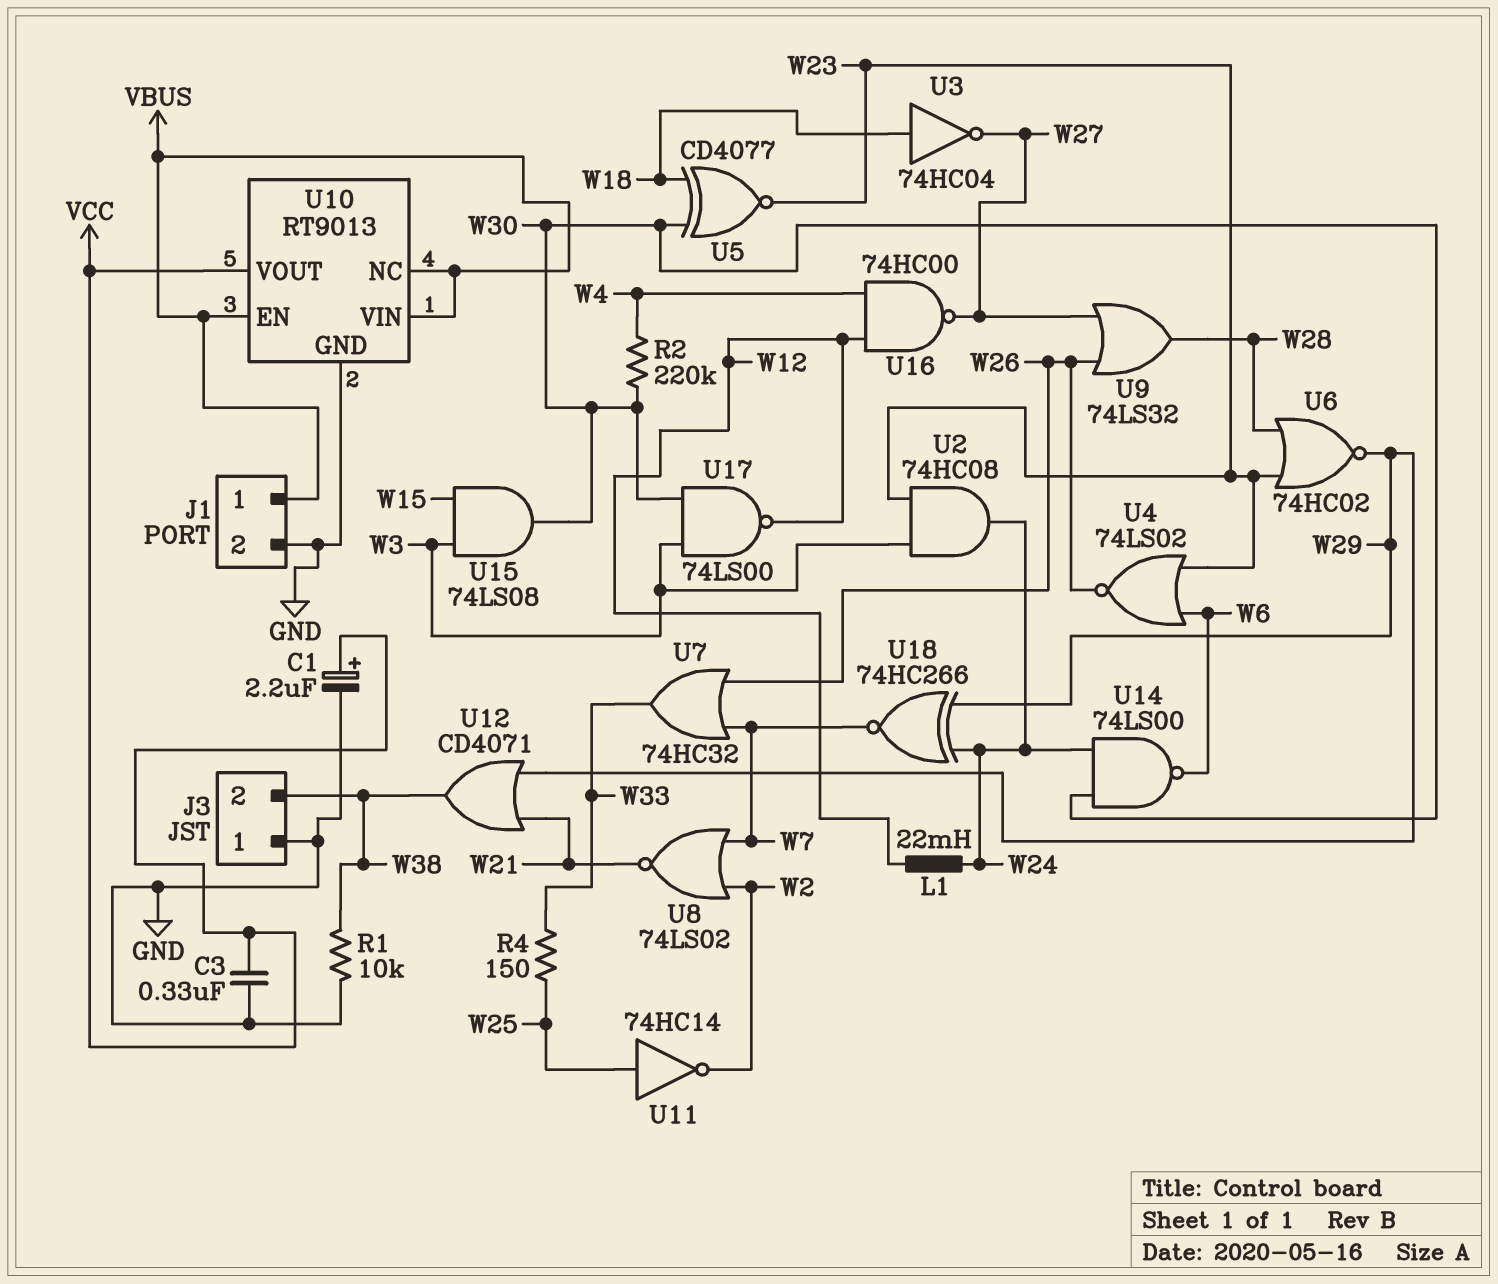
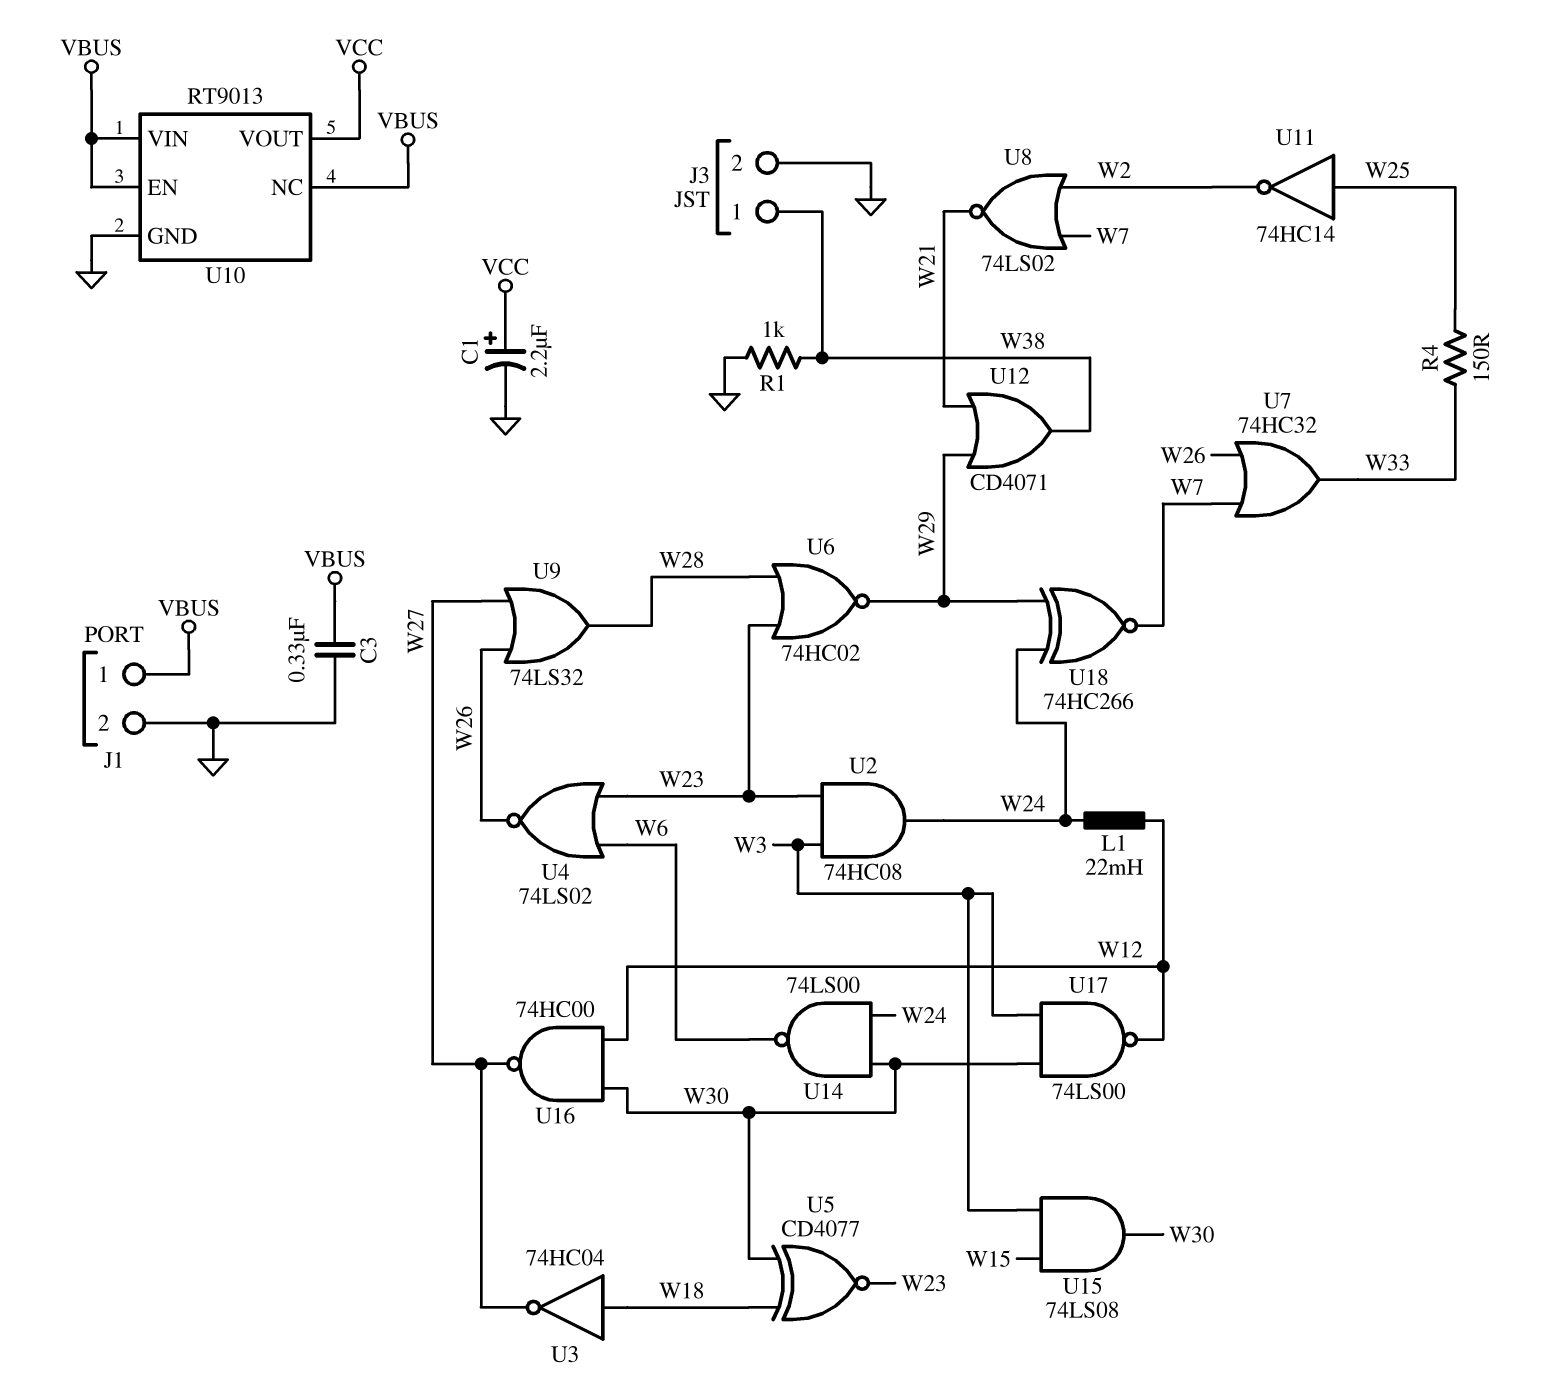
C3: 330nF (GND, VCC) -> 330nF (GND, VBUS)
J3 pin 1: GND -> W38
J3 pin 2: W38 -> GND
R1: 10k (GND, W38) -> 1k (GND, W38)
R2: 220k (W4, W30) -> none
U16: NAND 74HC00 (in W4, in W12, out W27) -> NAND 74HC00 (in W12, in W30, out W27)

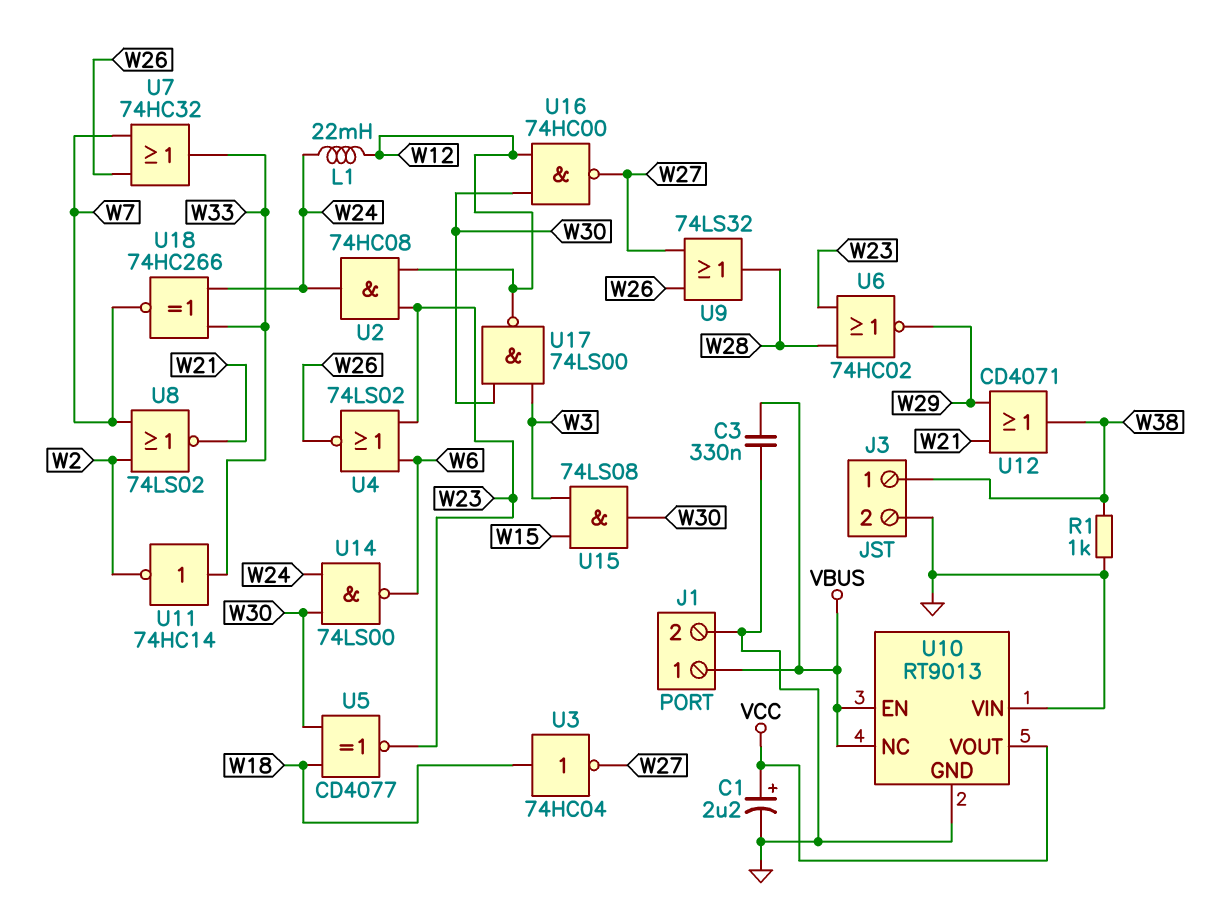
R4: 150 (W25, W33) -> none
U2: AND 74HC08 (in W3, in W23, out W24) -> AND 74HC08 (in W12, in W23, out W24)
U10 pin VIN: VBUS -> GND
U11: NOT 74HC14 (in W25, out W2) -> NOT 74HC14 (in W33, out W2)
U18: XNOR 74HC266 (in W24, in W29, out W7) -> XNOR 74HC266 (in W24, in W33, out W7)

